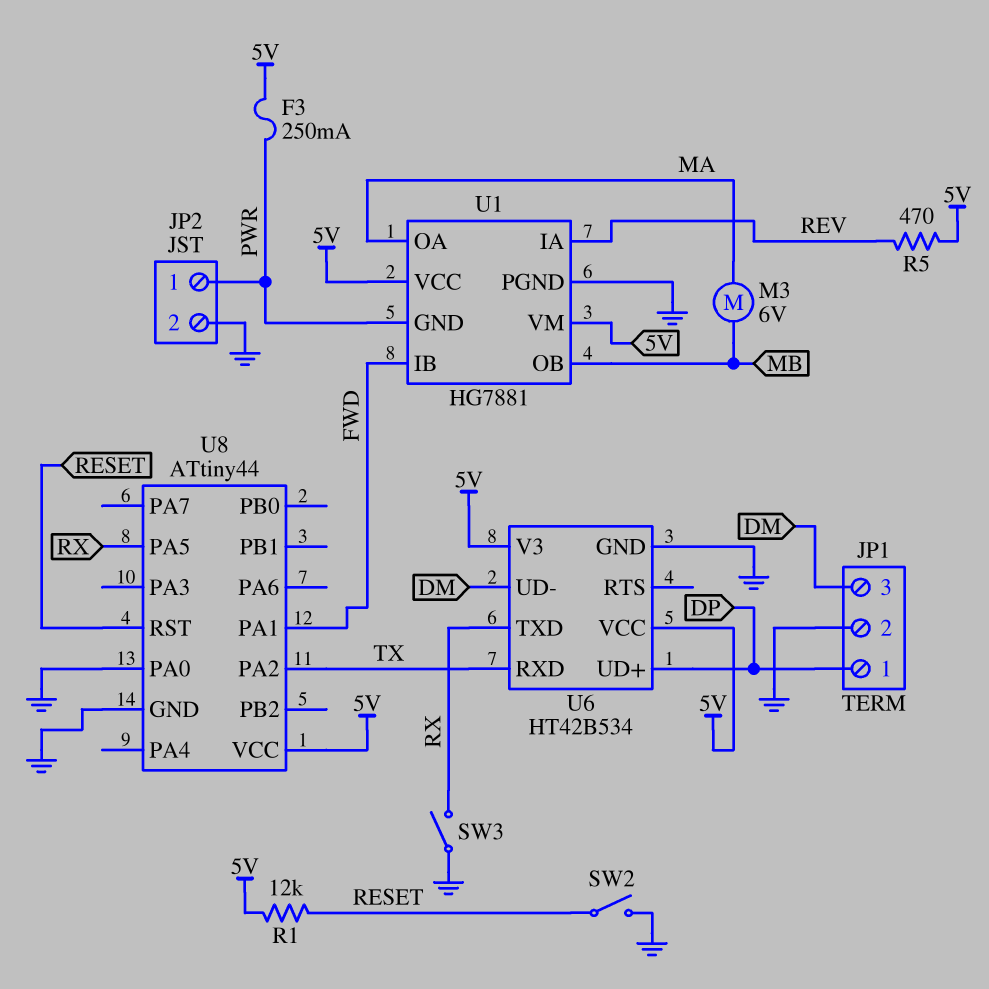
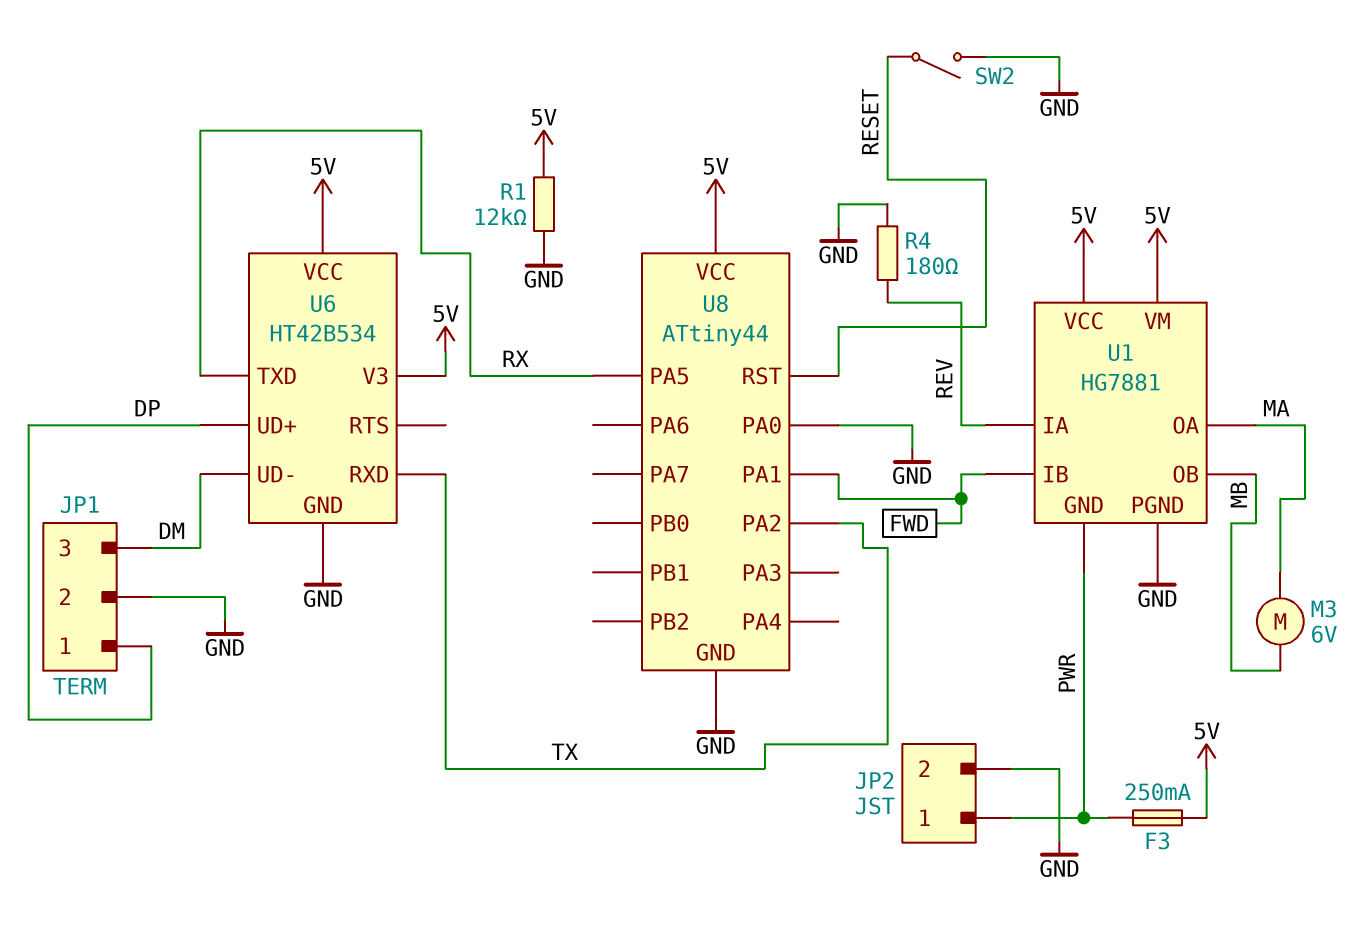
R1: 12k (5V, RESET) -> 12k (5V, GND)
R4: none -> 180 (GND, REV)
R5: 470 (5V, REV) -> none
SW3: switch (GND, RX) -> none

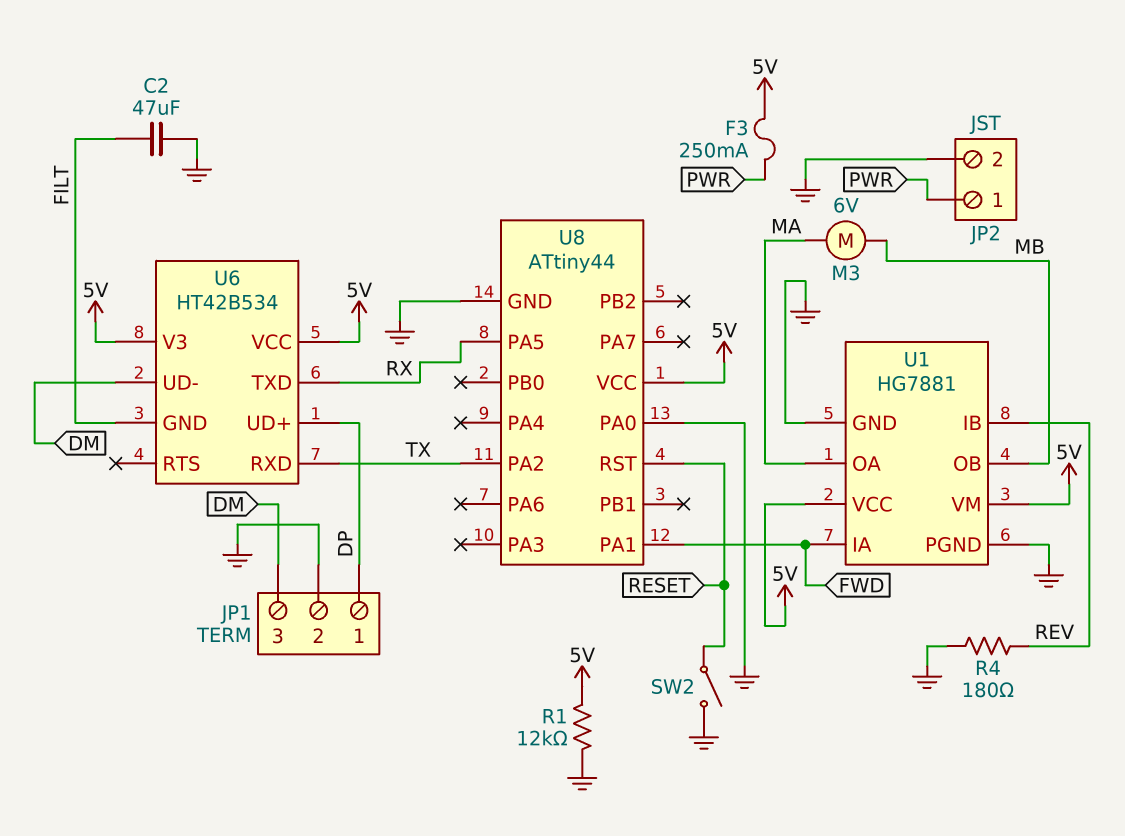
C2: none -> 47uF (FILT, GND)
U1 pin GND: PWR -> GND
U1 pin IA: REV -> FWD
U1 pin IB: FWD -> REV
U6 pin GND: GND -> FILT

